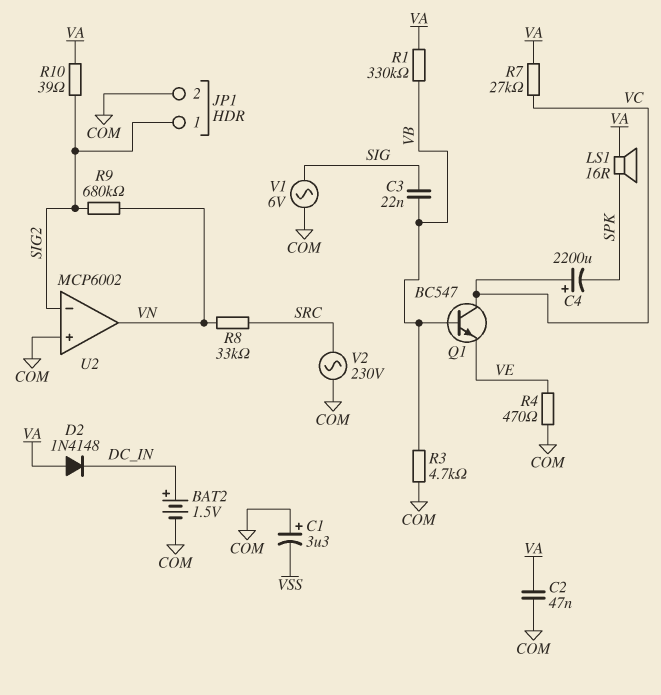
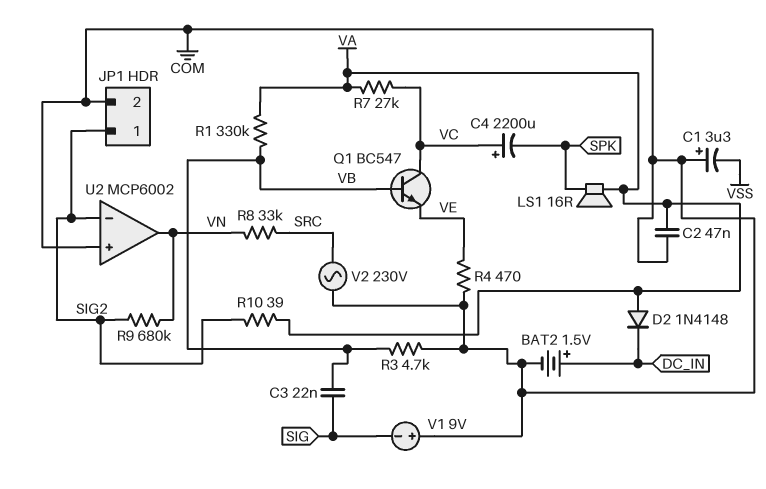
V1: AC 6V (COM, SIG) -> 9V (plus COM, minus SIG)

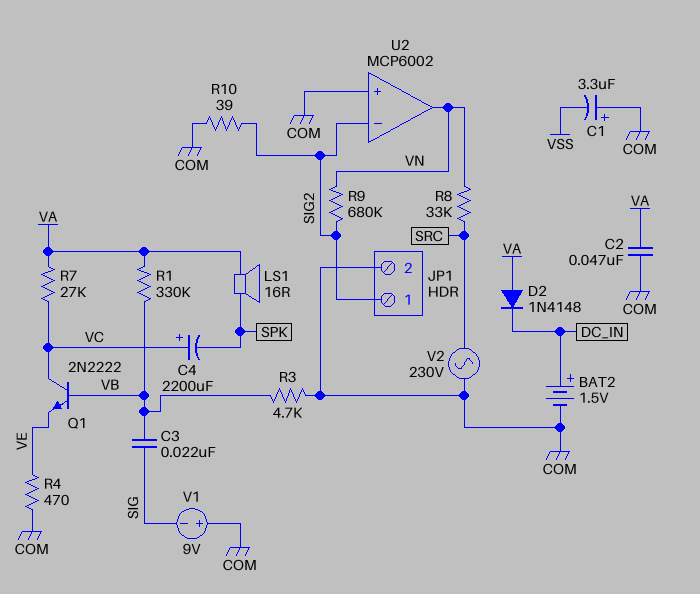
Q1: NPN BC547 (B VB, C VC, E VE) -> NPN 2N2222 (B VB, C VC, E VE)
R10: 39 (SIG2, VA) -> 39 (COM, SIG2)

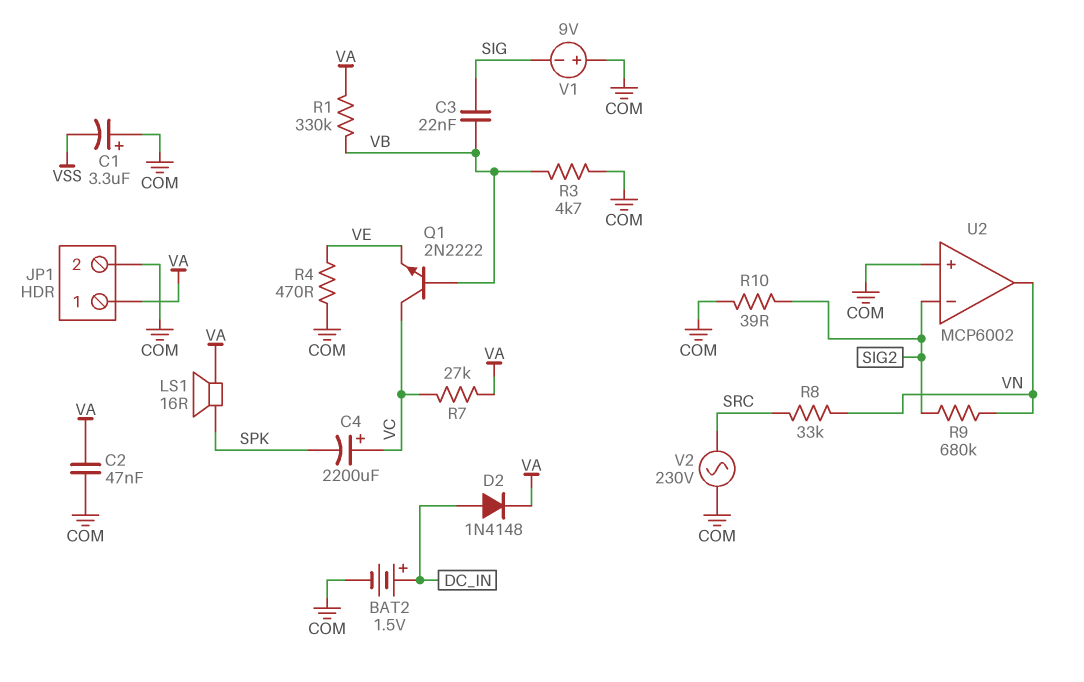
D2: diode 1N4148 (A VA, K DC_IN) -> diode 1N4148 (A DC_IN, K VA)
JP1 pin 1: SIG2 -> VA

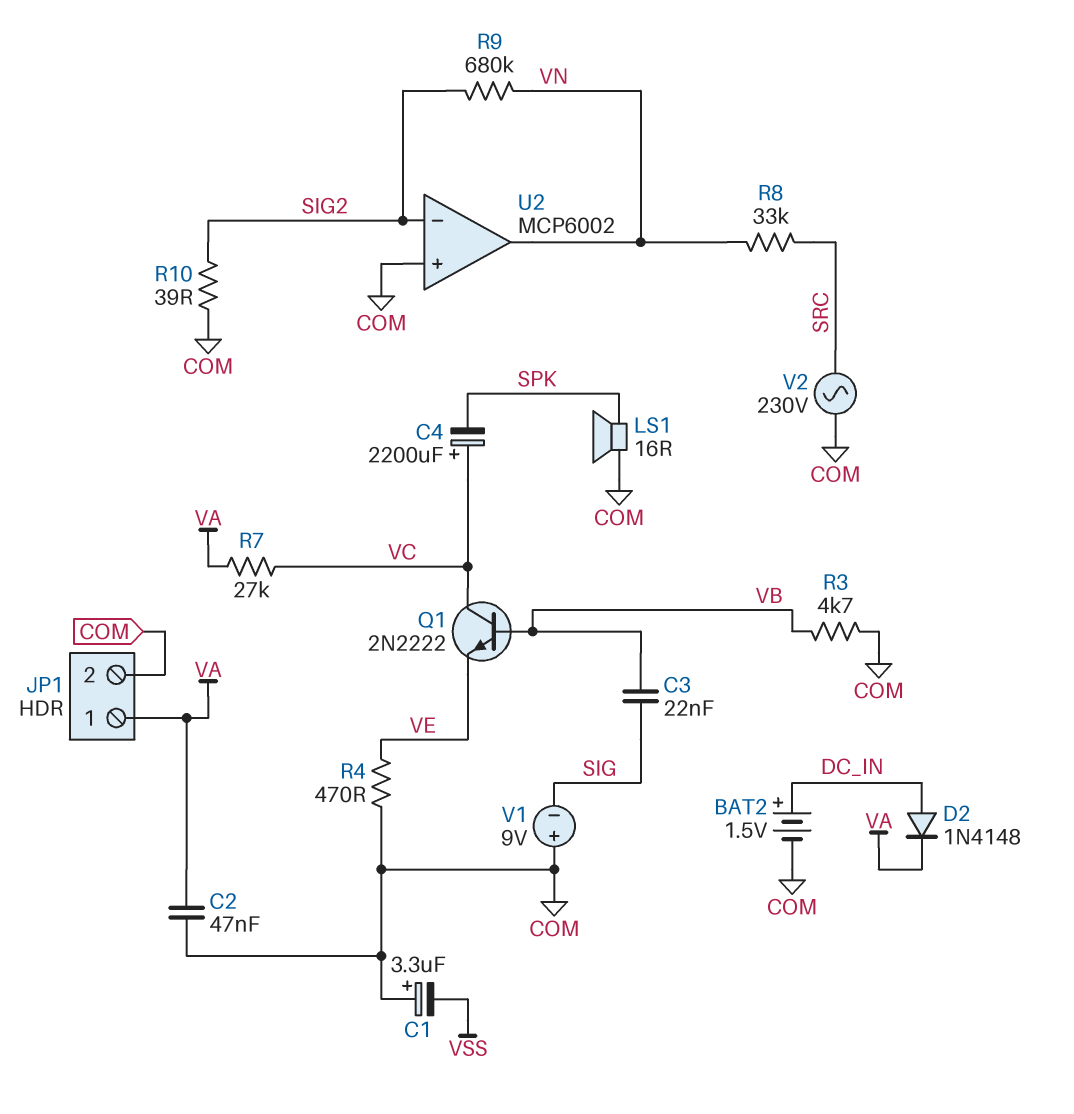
LS1: speaker 16R (SPK, VA) -> speaker 16R (COM, SPK)
R1: 330k (VA, VB) -> none

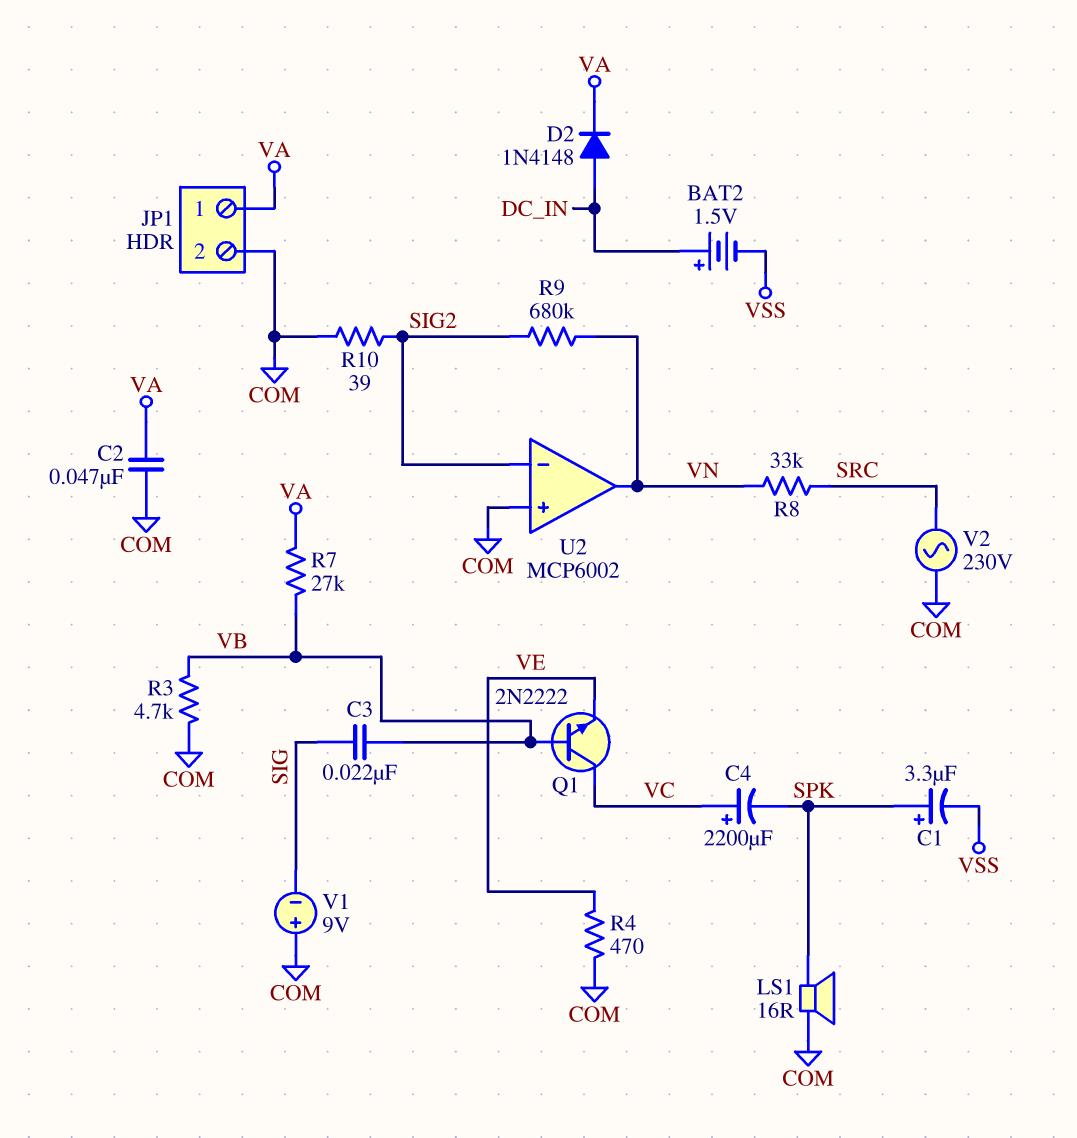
BAT2: 1.5V (plus DC_IN, minus COM) -> 1.5V (plus DC_IN, minus VSS)
C1: 3.3uF (plus COM, minus VSS) -> 3.3uF (plus SPK, minus VSS)
R7: 27k (VA, VC) -> 27k (VA, VB)

